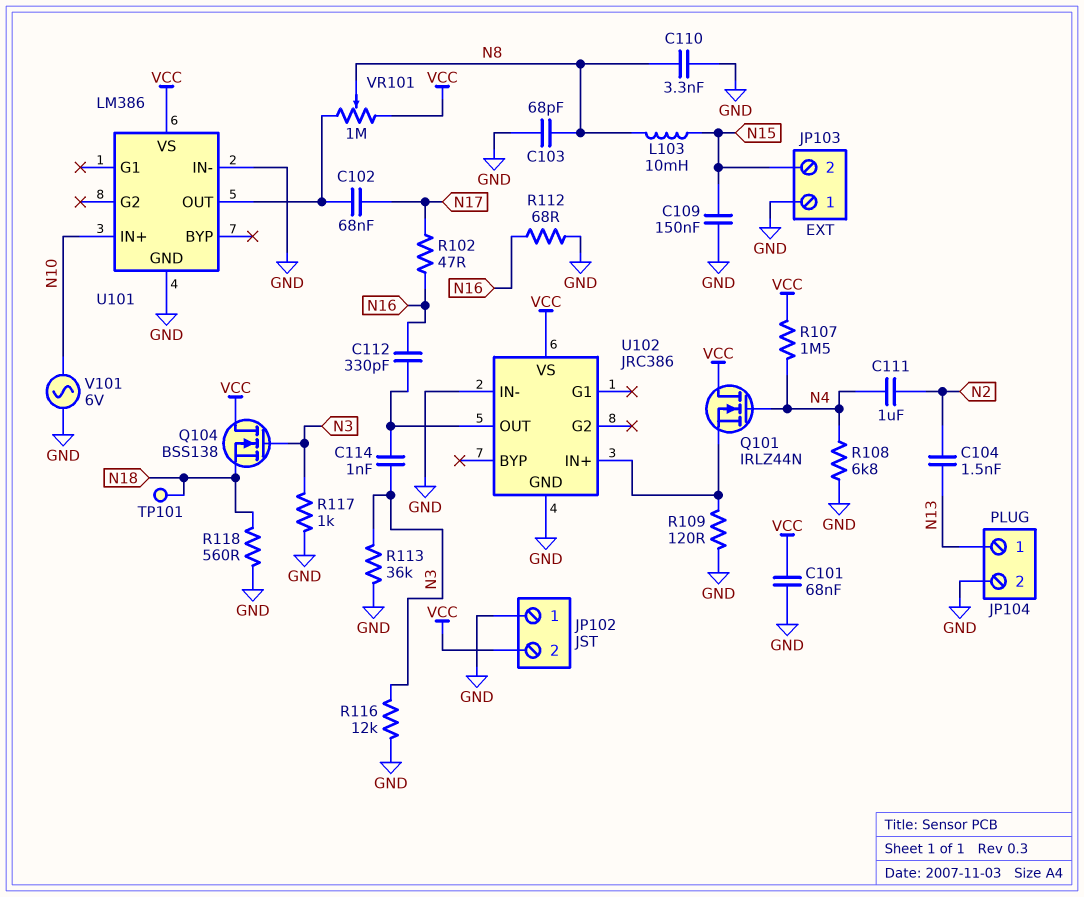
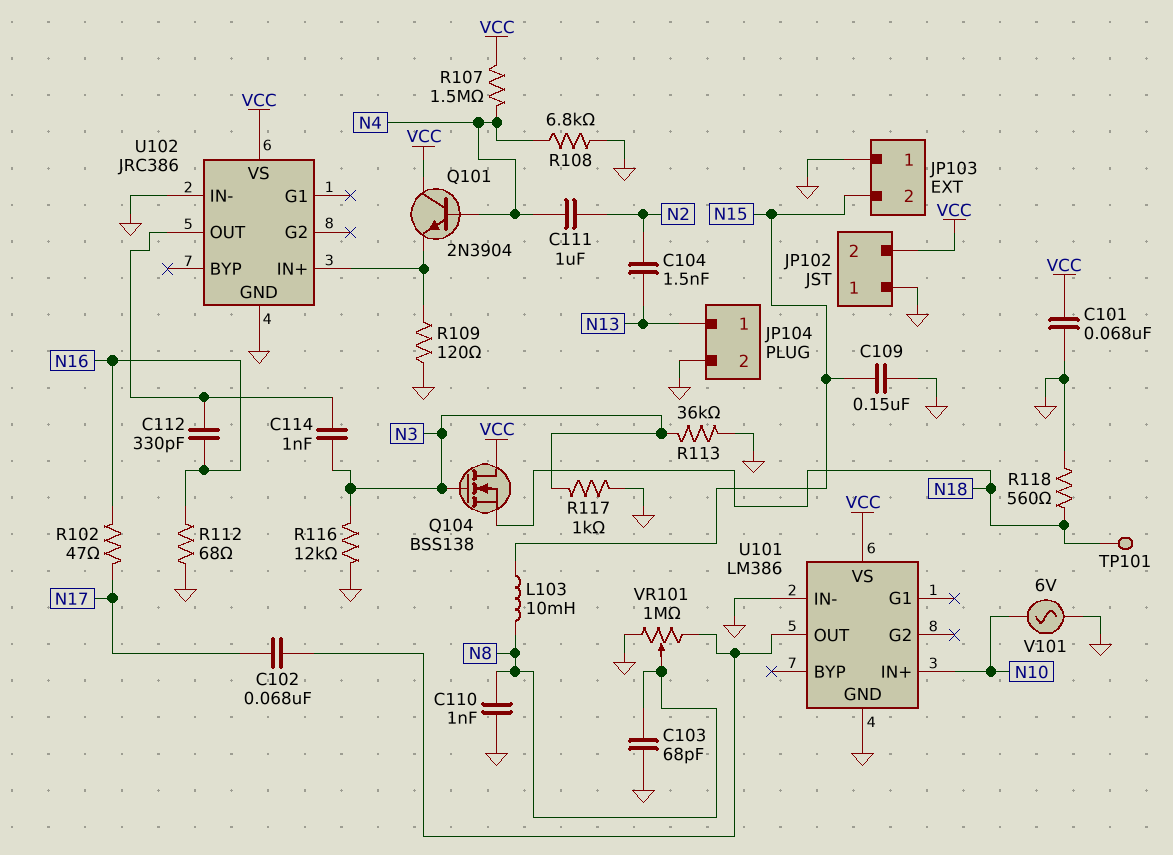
C110: 3.3nF (GND, N8) -> 1nF (GND, N8)
Q101: NMOS IRLZ44N (G N4, D VCC, S U102/IN+) -> NPN 2N3904 (B N4, C VCC, E U102/IN+)
VR101: 1M (U101/OUT, VCC, wiper N8) -> 1M (GND, U101/OUT, wiper N8)

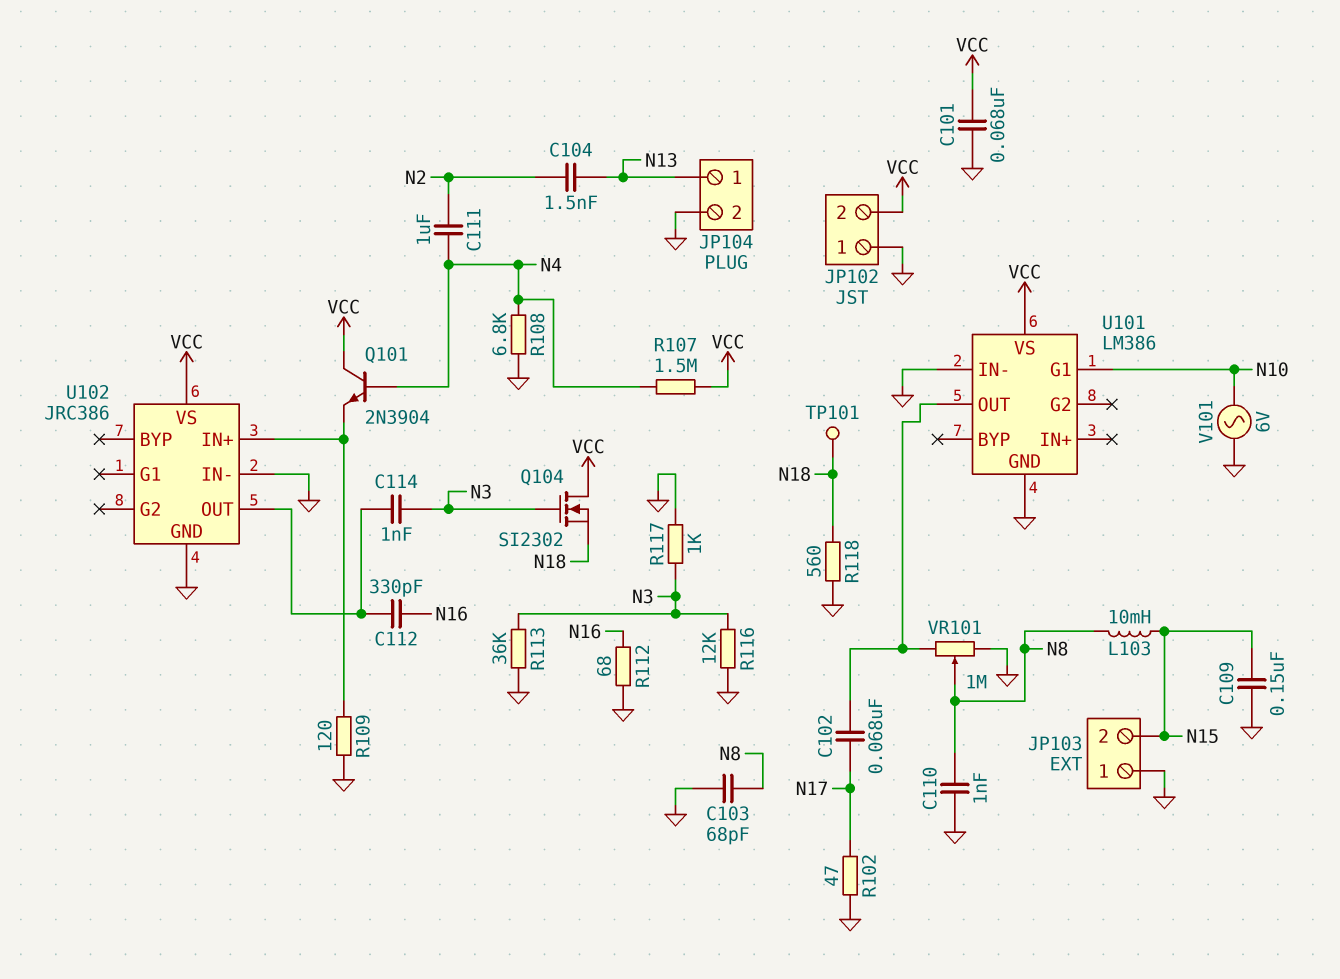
Q104: NMOS BSS138 (G N3, D VCC, S N18) -> NMOS SI2302 (G N3, D VCC, S N18)
R102: 47 (N16, N17) -> 47 (GND, N17)
U101 pin G1: none -> N10
U101 pin IN+: N10 -> none

